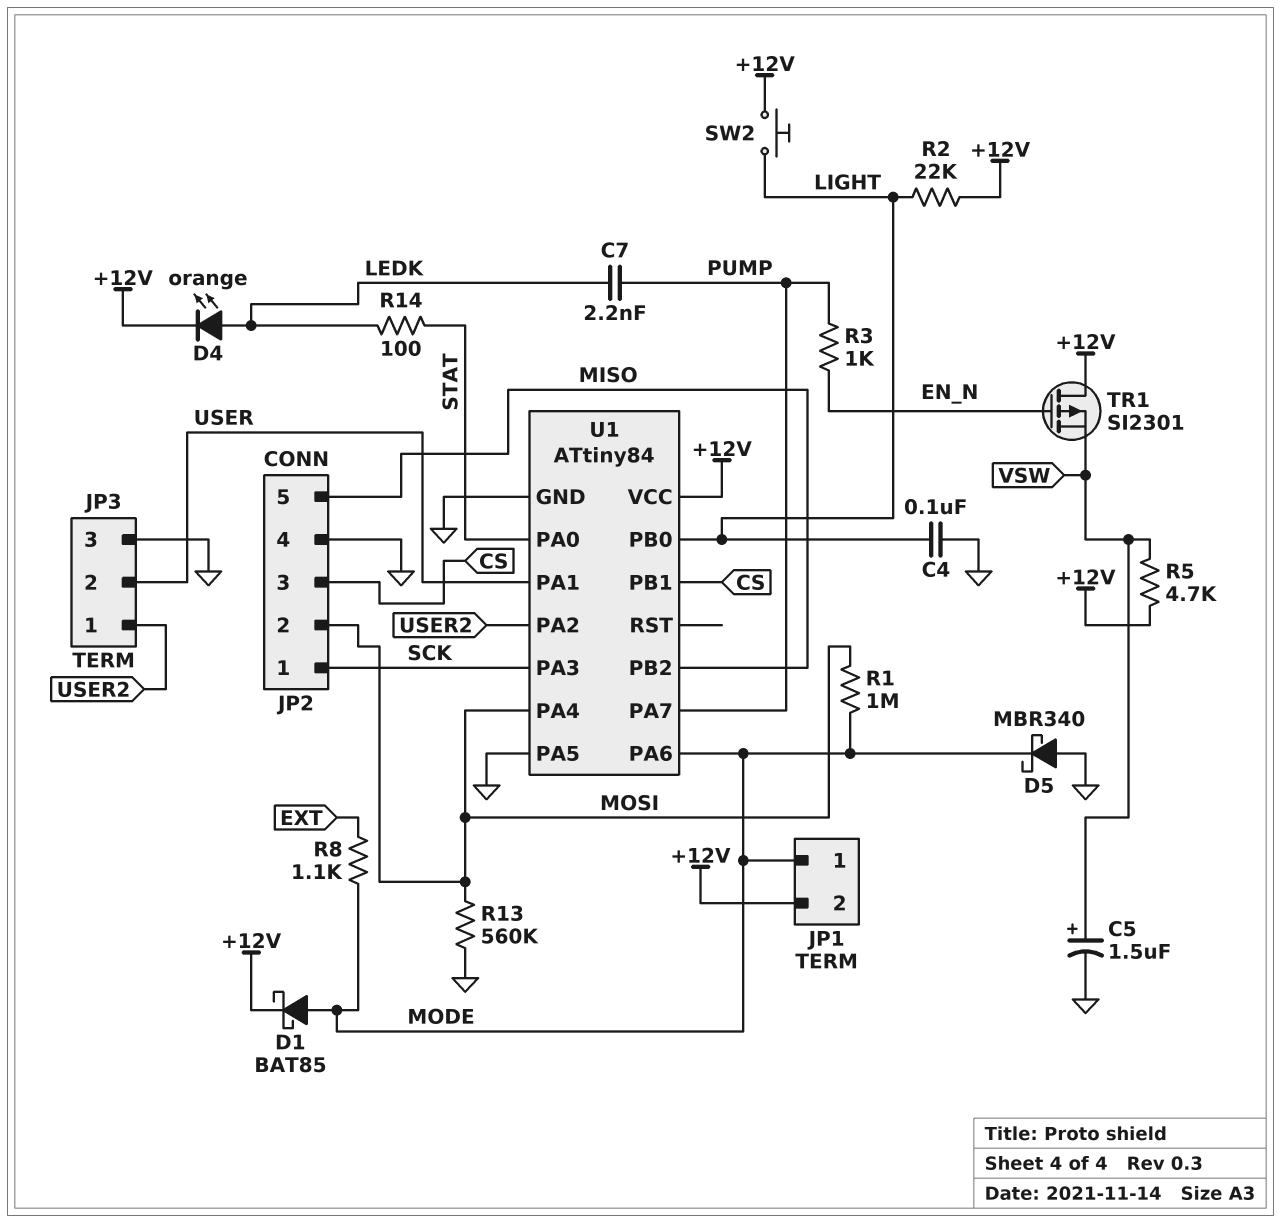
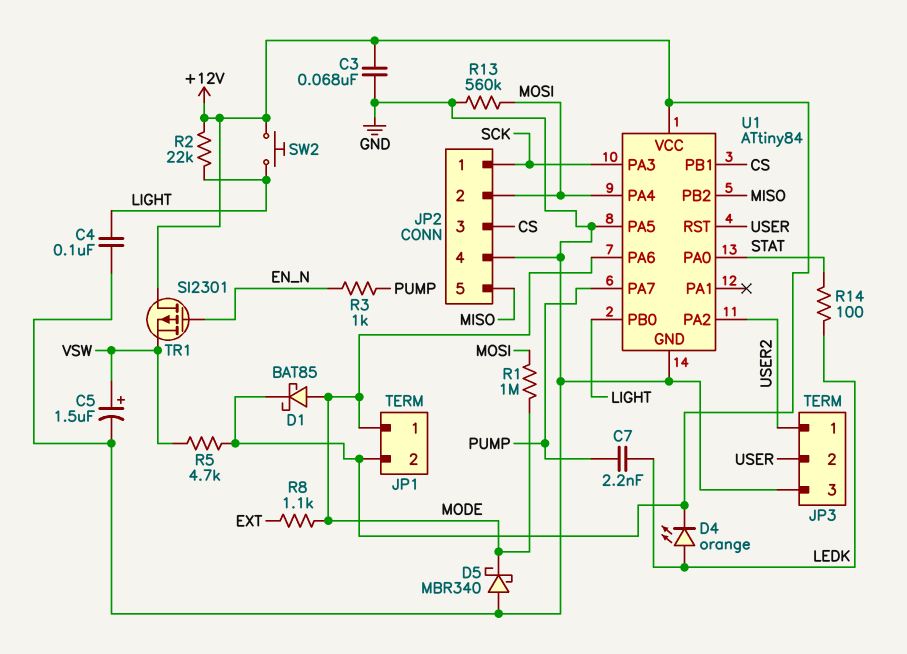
C3: none -> 68nF (+12V, GND)
U1 pin PA1: USER -> none
U1 pin RST: none -> USER

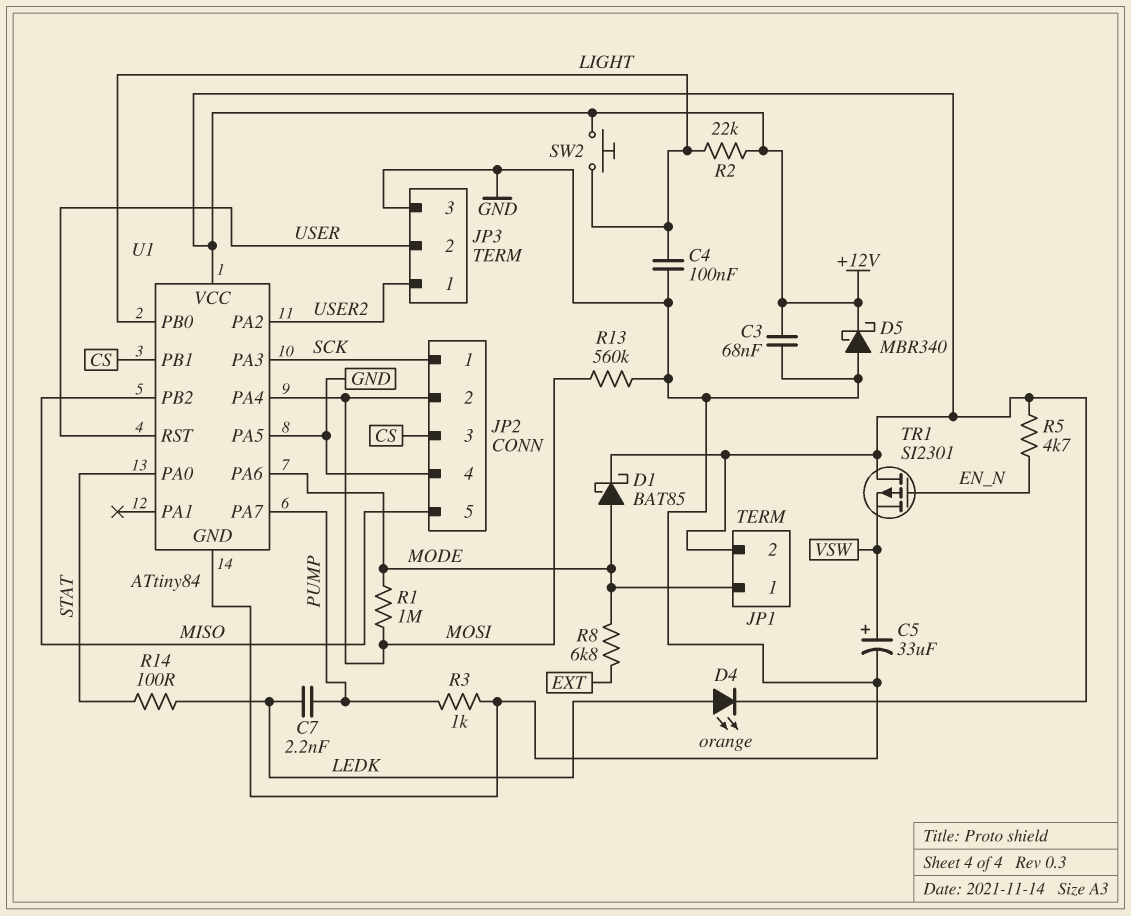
C5: 1.5uF (plus VSW, minus GND) -> 33uF (plus VSW, minus GND)
D5: schottky MBR340 (A GND, K MODE) -> schottky MBR340 (A GND, K +12V)
R3: 1k (EN_N, PUMP) -> 1k (GND, PUMP)
R5: 4.7k (+12V, VSW) -> 4.7k (+12V, EN_N)
R8: 1.1k (EXT, MODE) -> 6.8k (EXT, MODE)

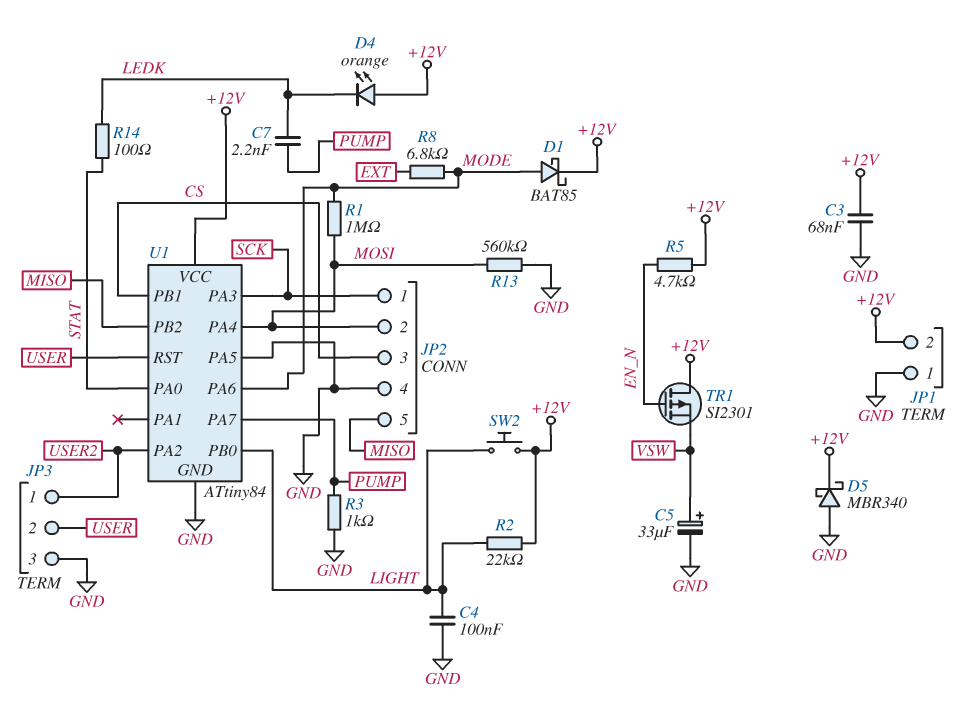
D4: LED orange (A LEDK, K +12V) -> LED orange (A +12V, K LEDK)
JP1 pin 1: MODE -> GND

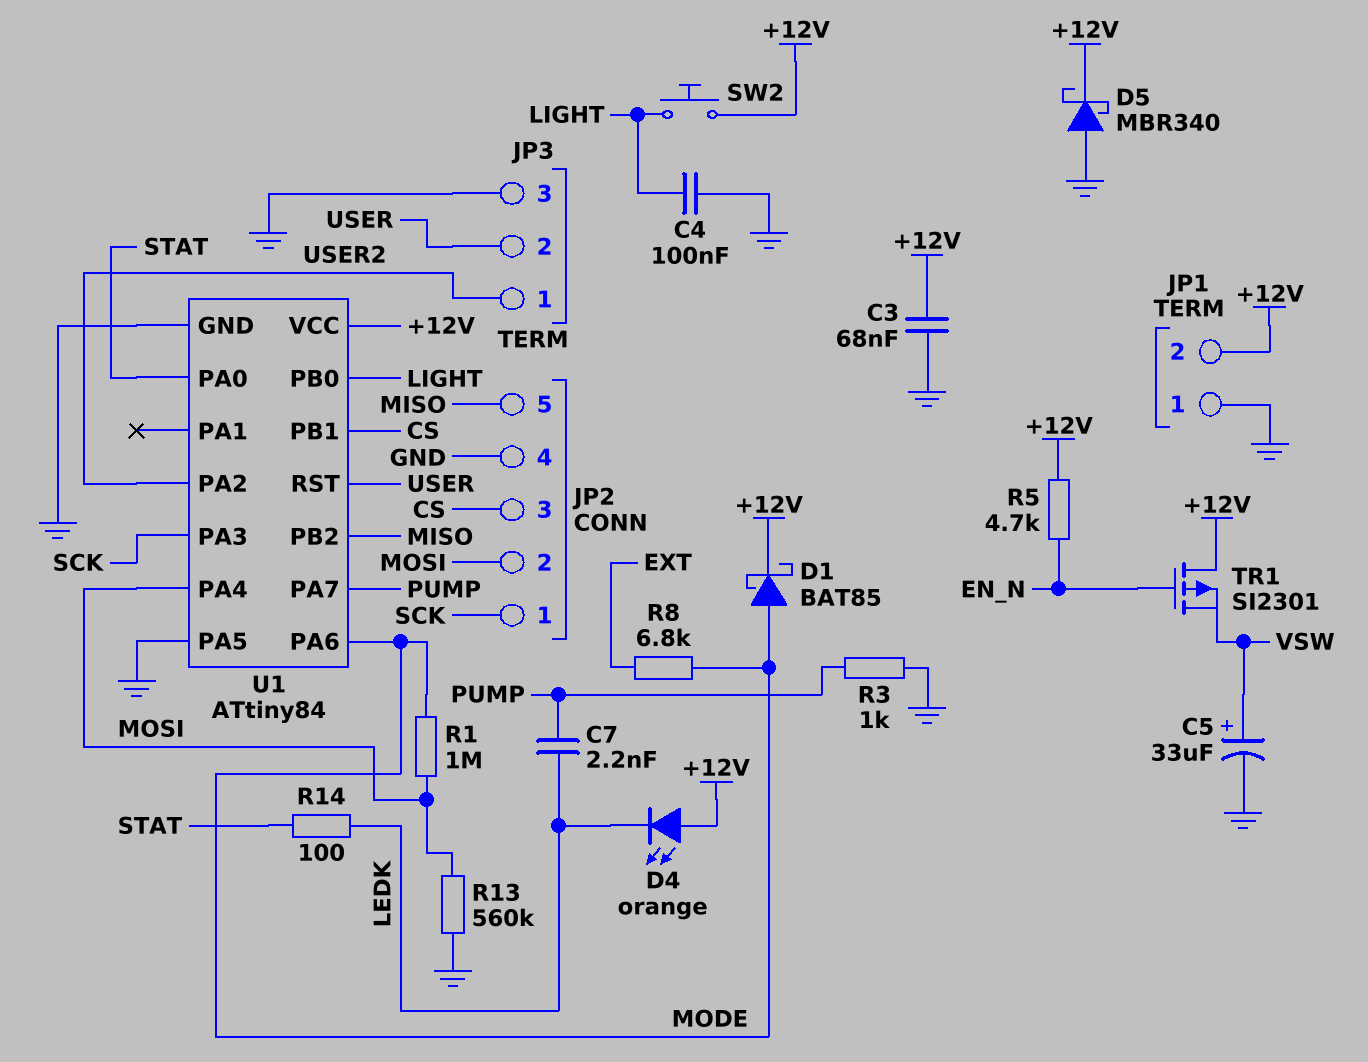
R2: 22k (+12V, LIGHT) -> none

